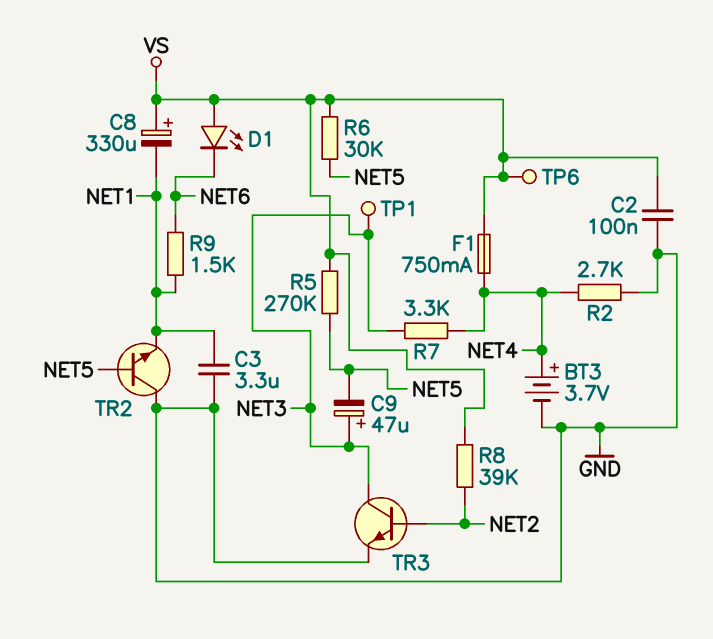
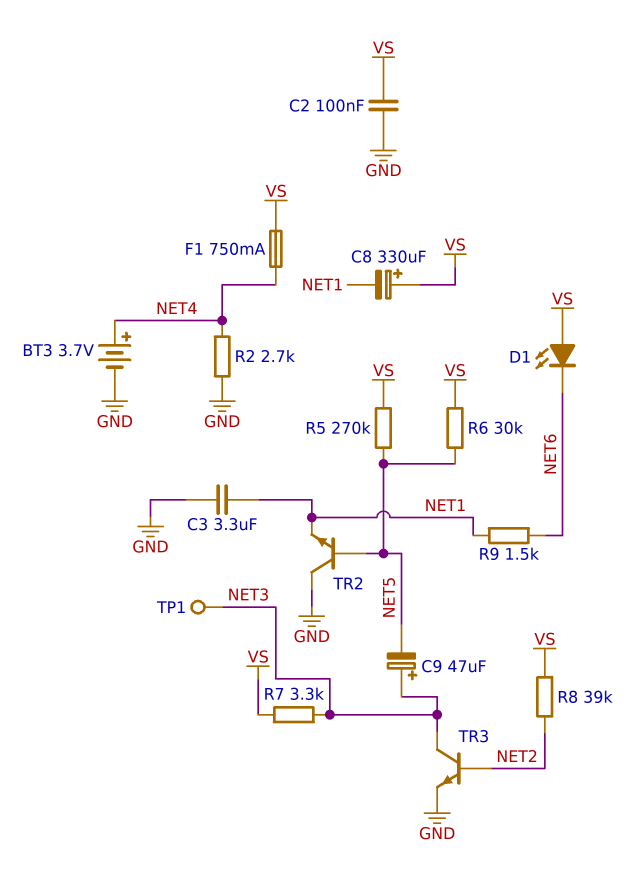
R7: 3.3k (NET3, NET4) -> 3.3k (NET3, VS)
TP6: test point (VS) -> none

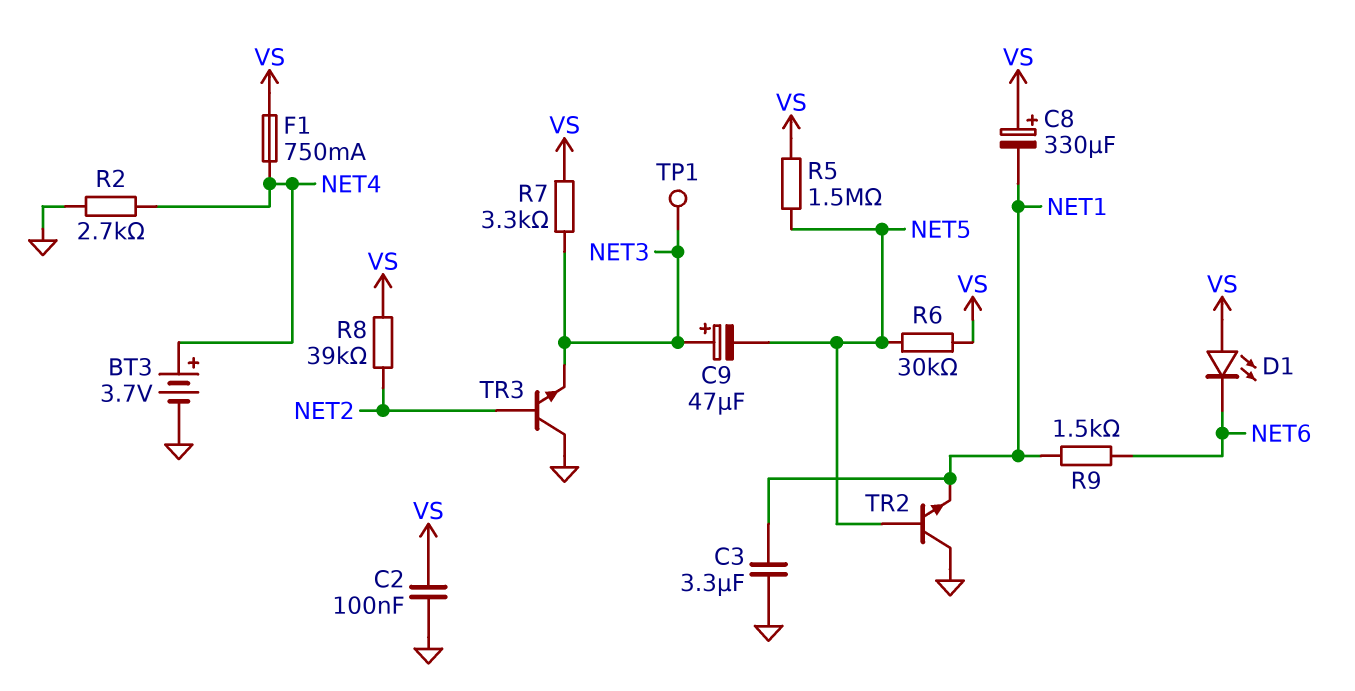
R5: 270k (NET5, VS) -> 1.5M (NET5, VS)
TR3: NPN (B NET2, C NET3, E GND) -> NPN (B NET2, C GND, E NET3)

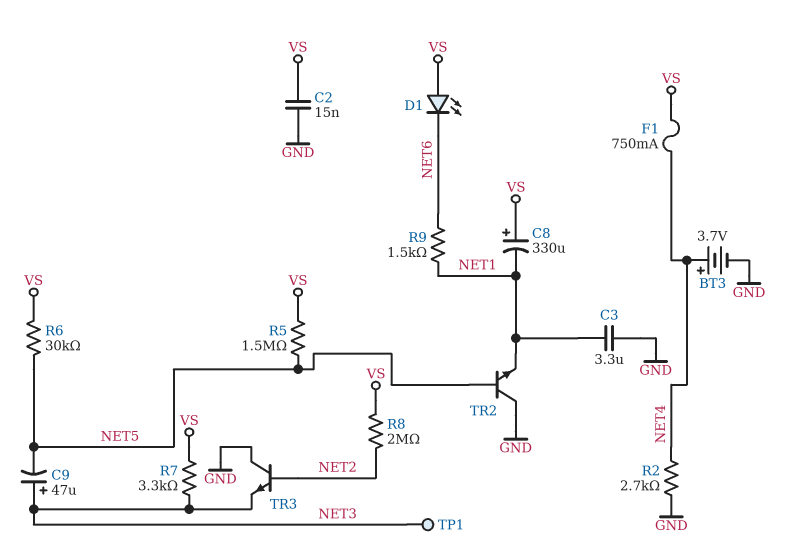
C2: 100nF (GND, VS) -> 15nF (GND, VS)
R8: 39k (NET2, VS) -> 2M (NET2, VS)

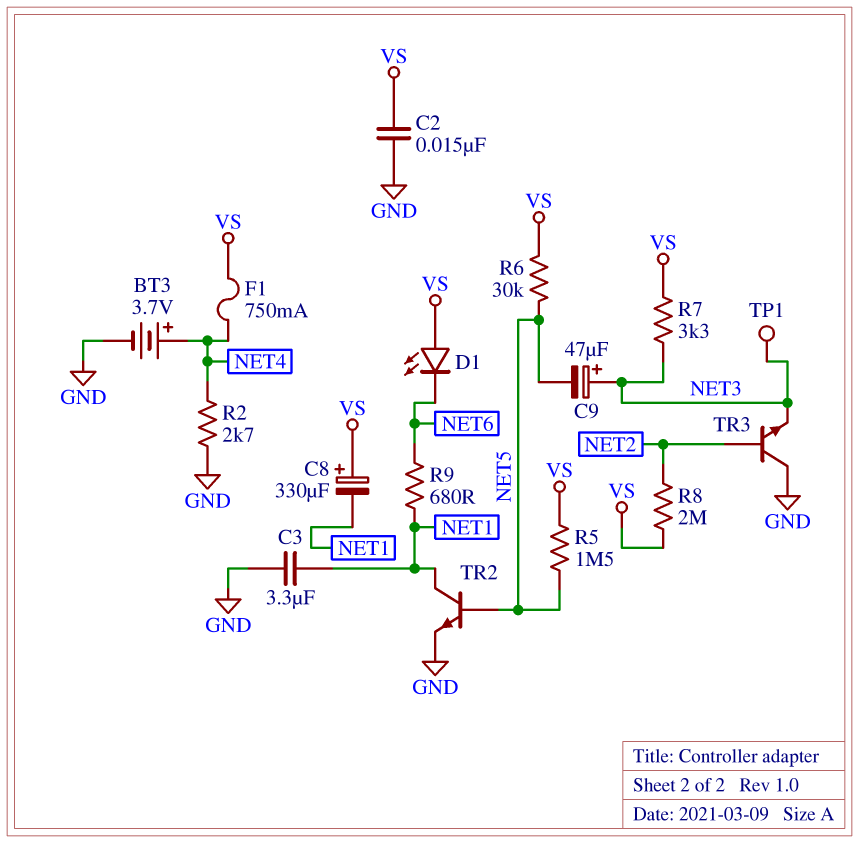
R9: 1.5k (NET1, NET6) -> 680 (NET1, NET6)
TR2: NPN (B NET5, C GND, E NET1) -> NPN (B NET5, C NET1, E GND)

